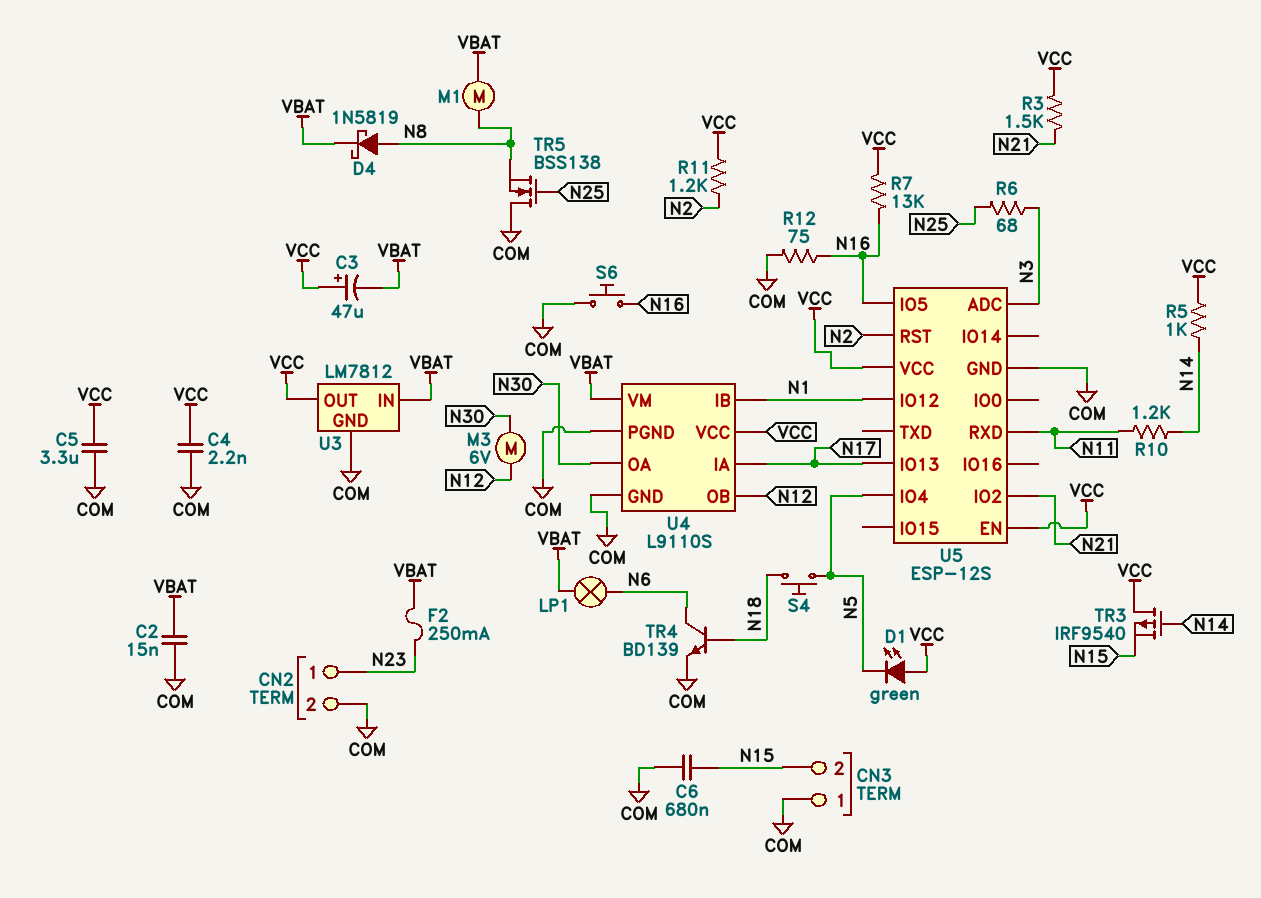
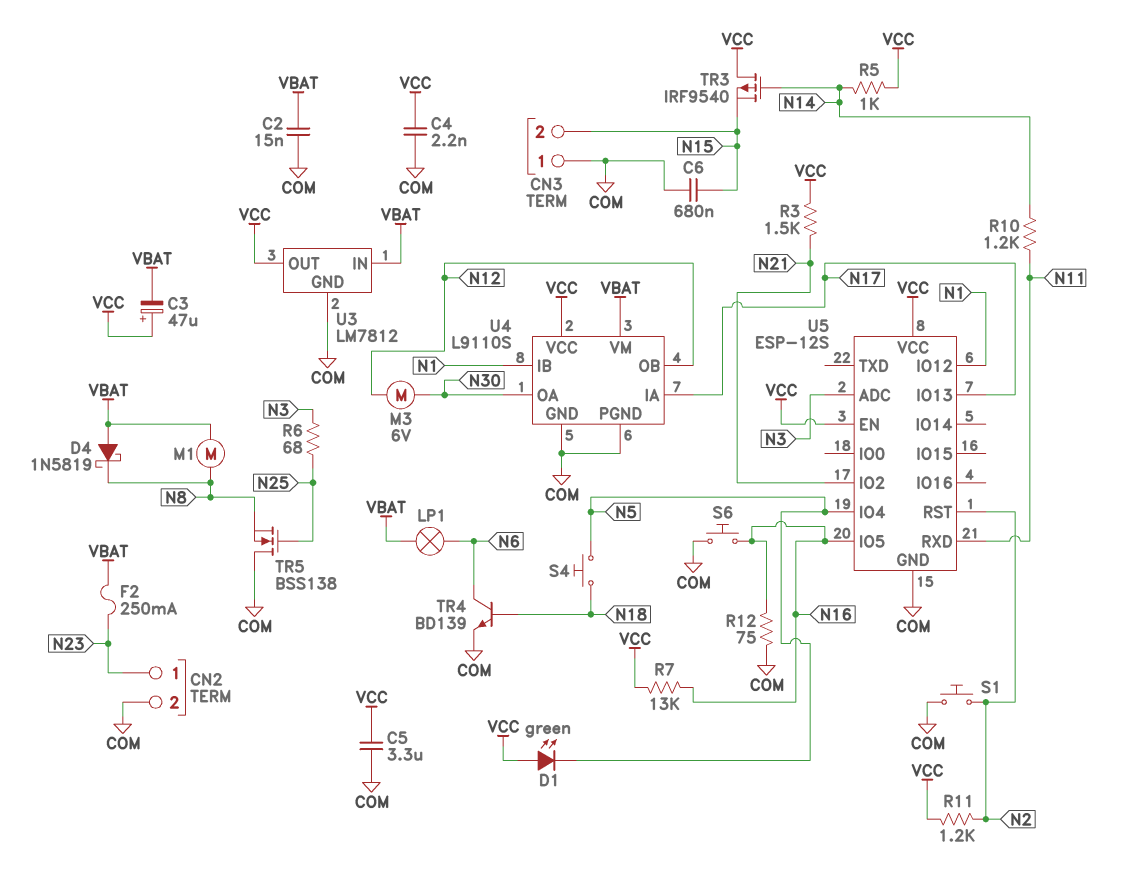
D4: schottky 1N5819 (A N8, K VBAT) -> schottky 1N5819 (A VBAT, K N8)
S1: none -> button (COM, N2)

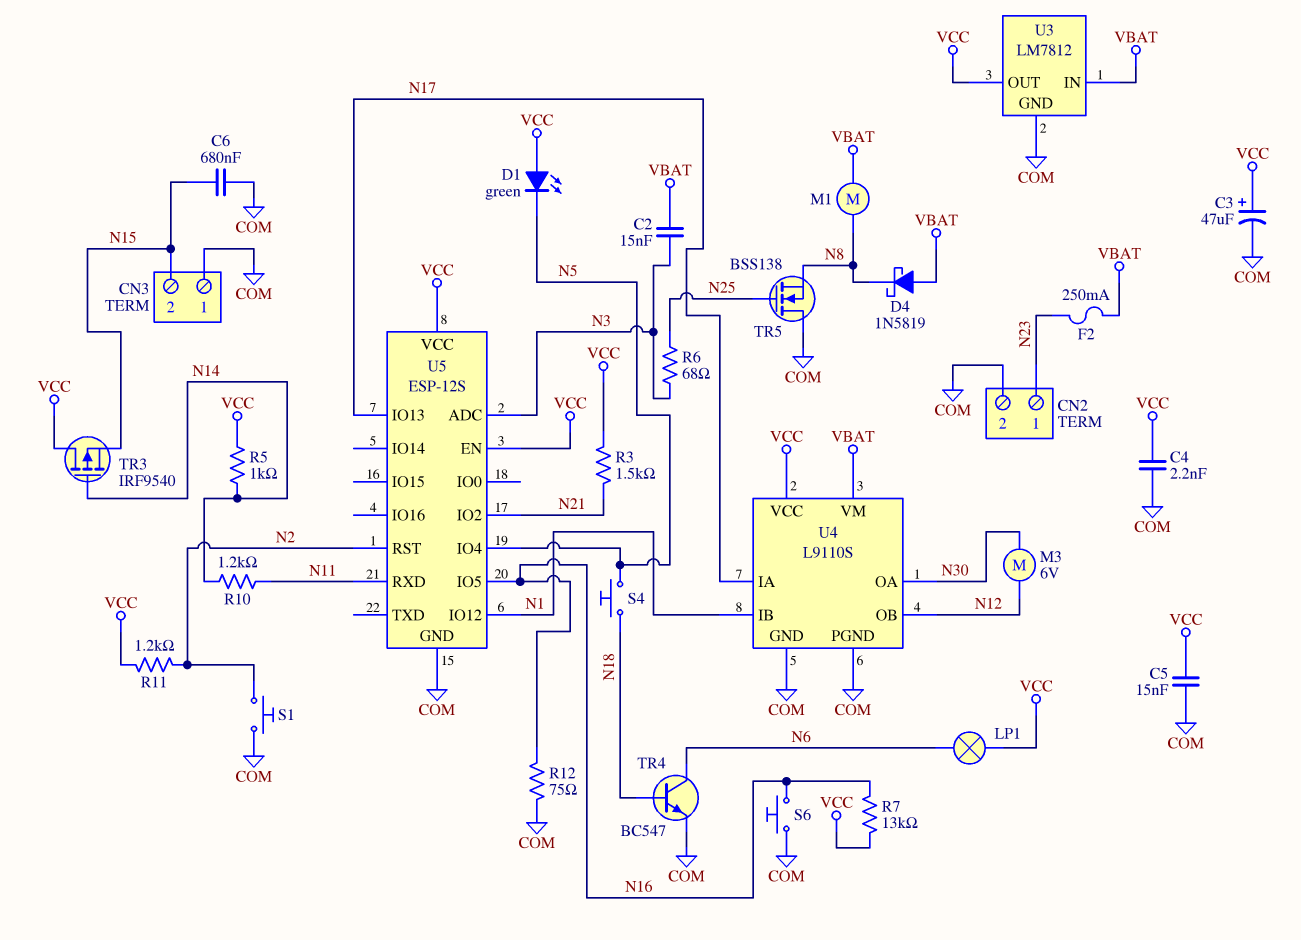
C2: 15nF (COM, VBAT) -> 15nF (N3, VBAT)
C3: 47uF (plus VCC, minus VBAT) -> 47uF (plus VCC, minus COM)
C5: 3.3uF (COM, VCC) -> 15nF (COM, VCC)
LP1: lamp (N6, VBAT) -> lamp (N6, VCC)
TR4: NPN BD139 (B N18, C N6, E COM) -> NPN BC547 (B N18, C N6, E COM)

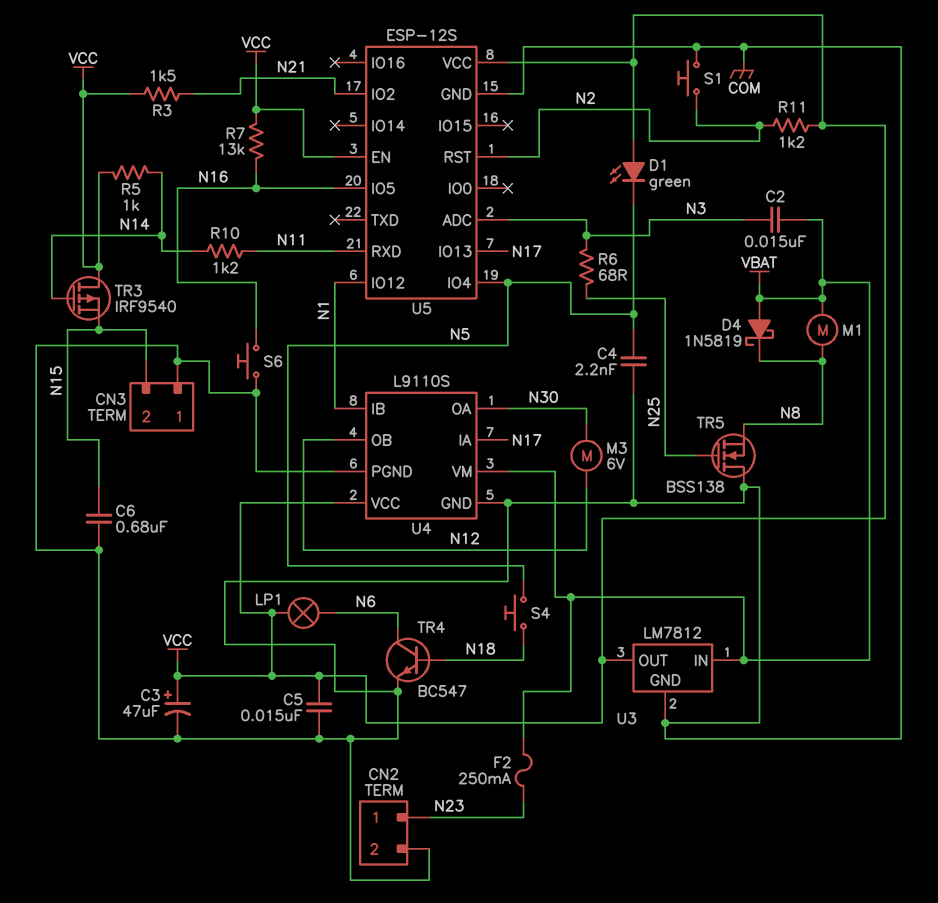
C4: 2.2nF (COM, VCC) -> 2.2nF (COM, N5)
R12: 75 (COM, N16) -> none

